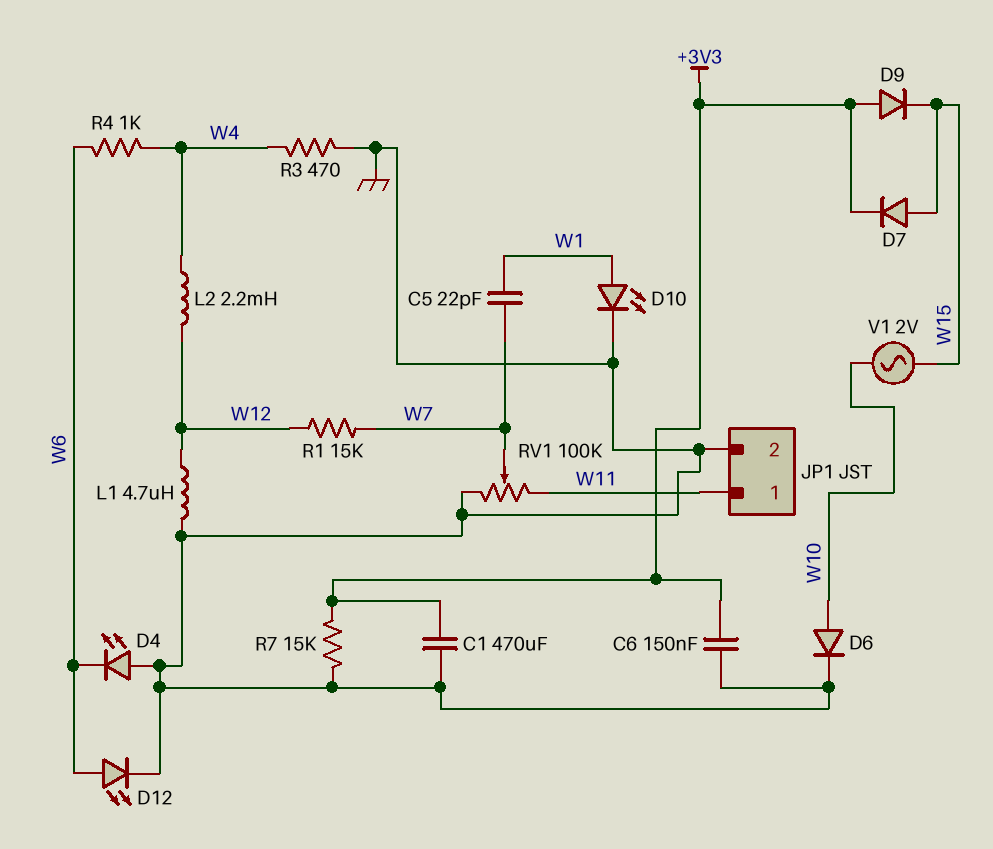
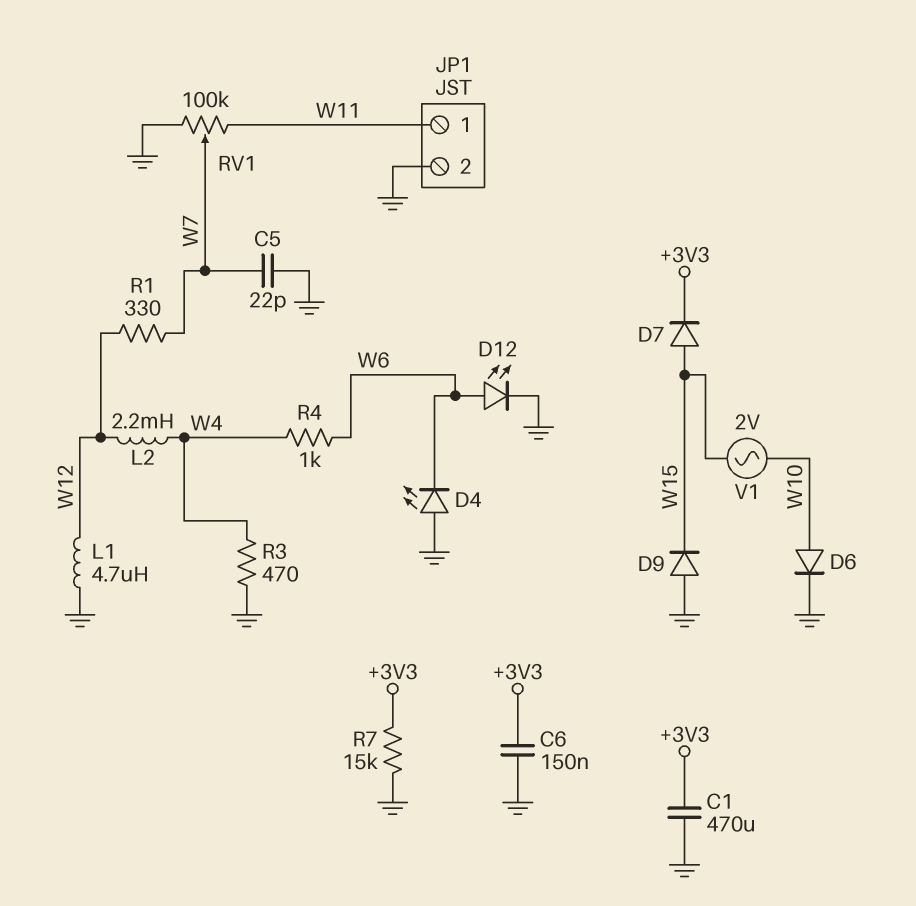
C5: 22pF (W1, W7) -> 22pF (GND, W7)
D9: diode (A +3V3, K W15) -> diode (A GND, K W15)
D10: LED (A W1, K GND) -> none
R1: 15k (W7, W12) -> 330 (W7, W12)

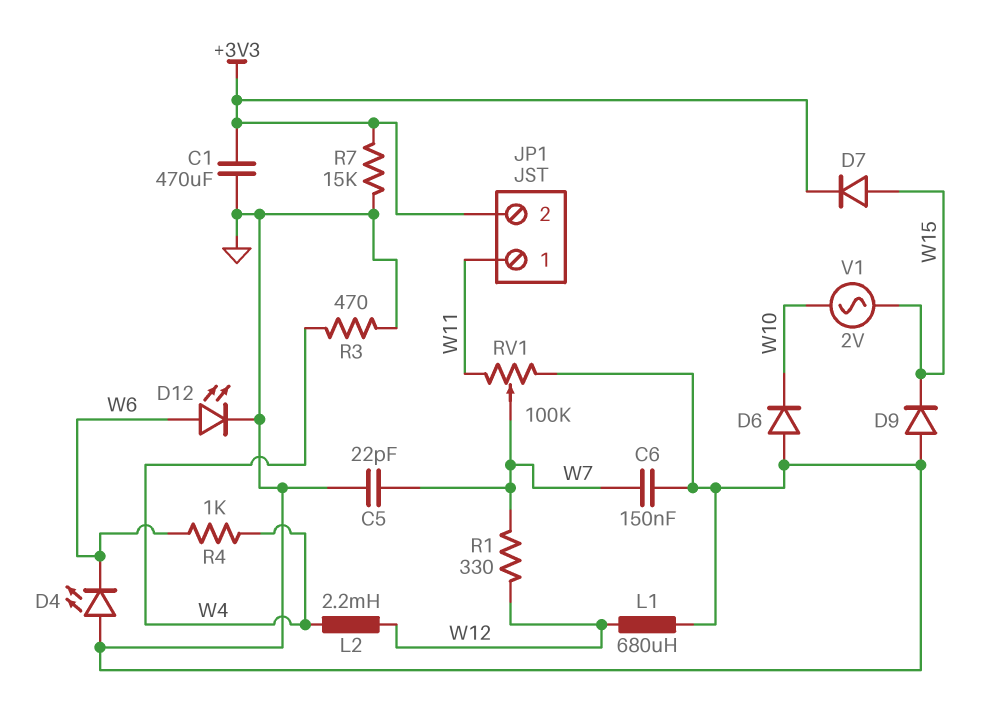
C6: 150nF (+3V3, GND) -> 150nF (GND, W7)
D6: diode (A W10, K GND) -> diode (A GND, K W10)
JP1 pin 2: GND -> +3V3
L1: 4.7uH (GND, W12) -> 680uH (GND, W12)

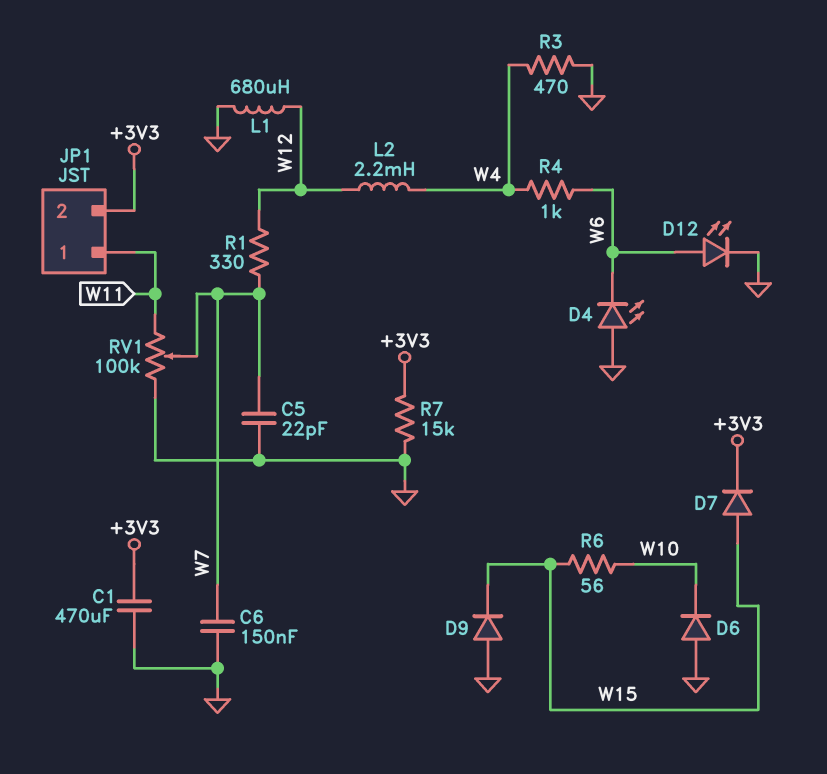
R6: none -> 56 (W10, W15)
V1: AC 2V (W10, W15) -> none

